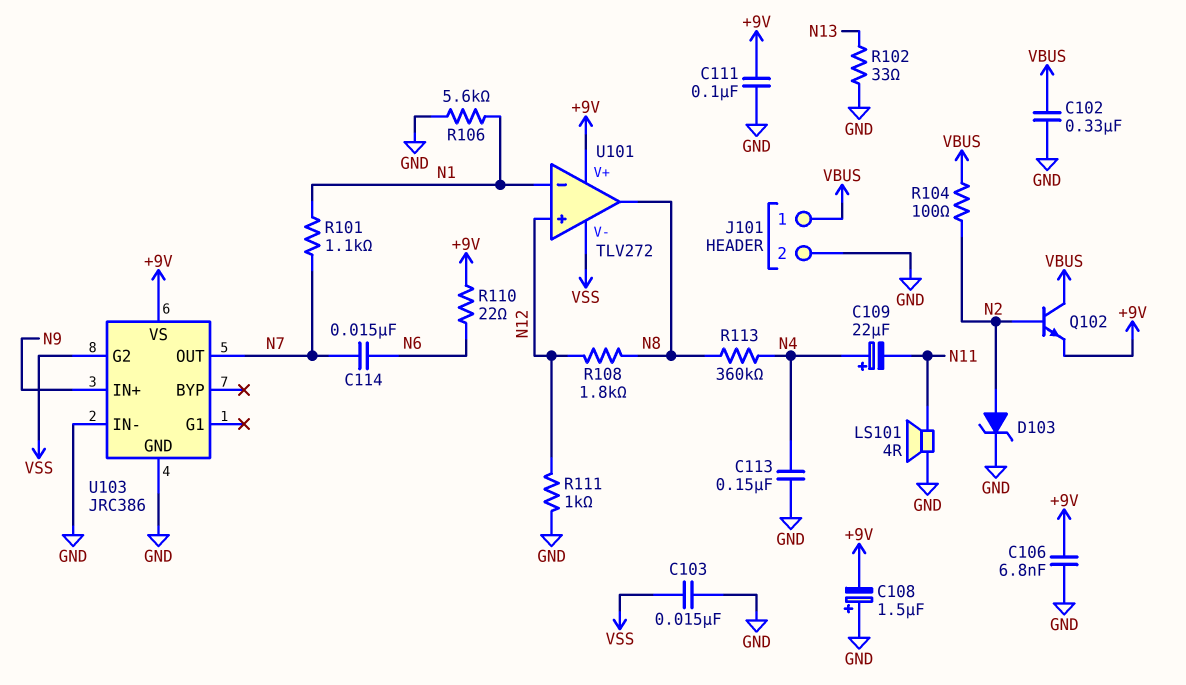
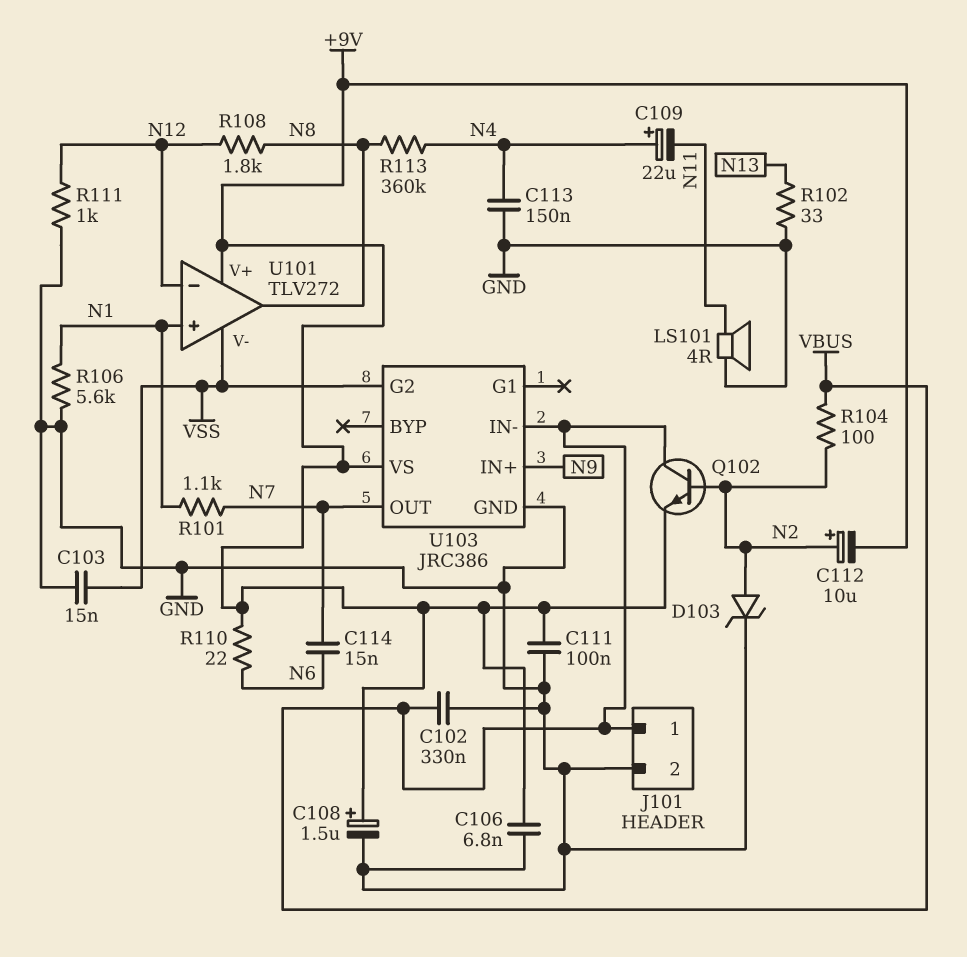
C108: 1.5uF (plus GND, minus +9V) -> 1.5uF (plus +9V, minus GND)
C112: none -> 10uF (plus N2, minus +9V)
U101 pin in+: N12 -> N1
U101 pin in-: N1 -> N12
U103 pin IN-: GND -> VBUS

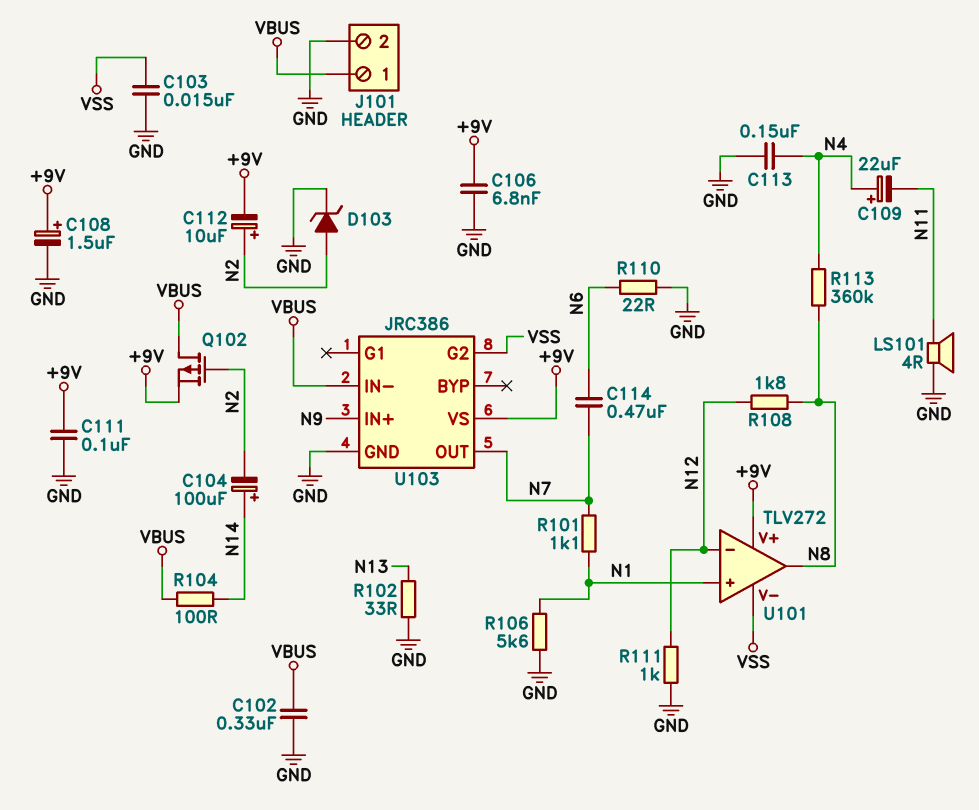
C104: none -> 100uF (plus N14, minus N2)
C114: 15nF (N6, N7) -> 470nF (N6, N7)
Q102: NPN (B N2, C VBUS, E +9V) -> PMOS (G N2, D VBUS, S +9V)
R104: 100 (N2, VBUS) -> 100 (N14, VBUS)
R110: 22 (+9V, N6) -> 22 (GND, N6)

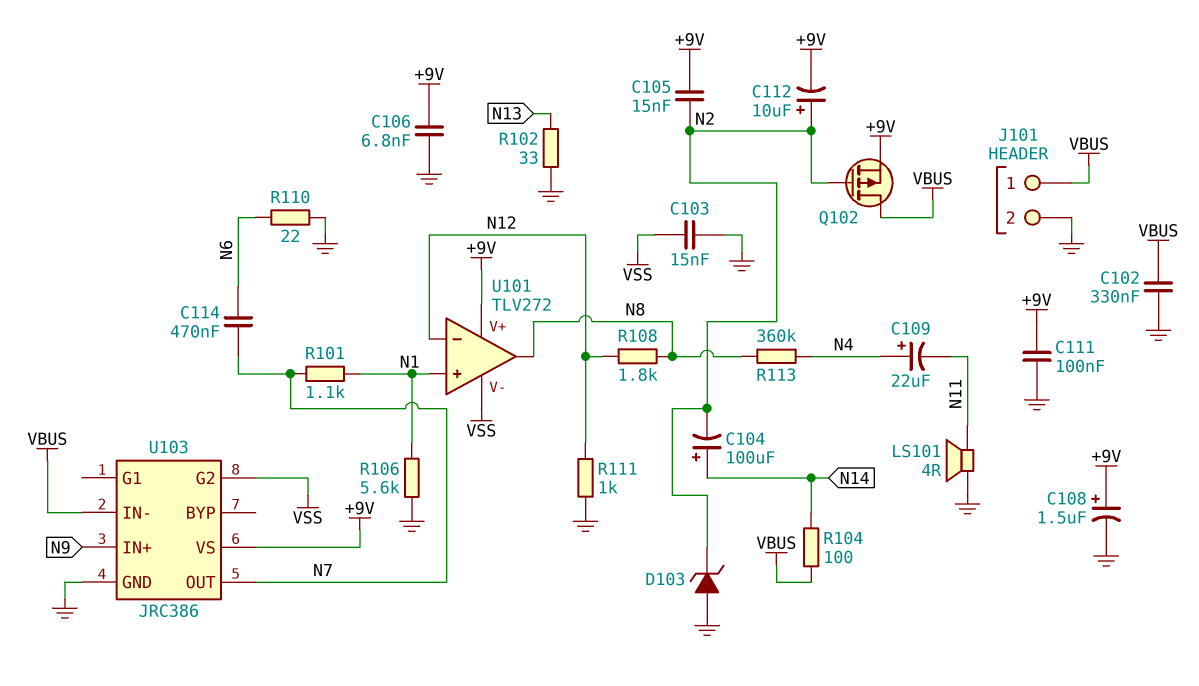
C105: none -> 15nF (+9V, N2)
C113: 150nF (GND, N4) -> none
D103: zener (A N2, K GND) -> zener (A GND, K N2)

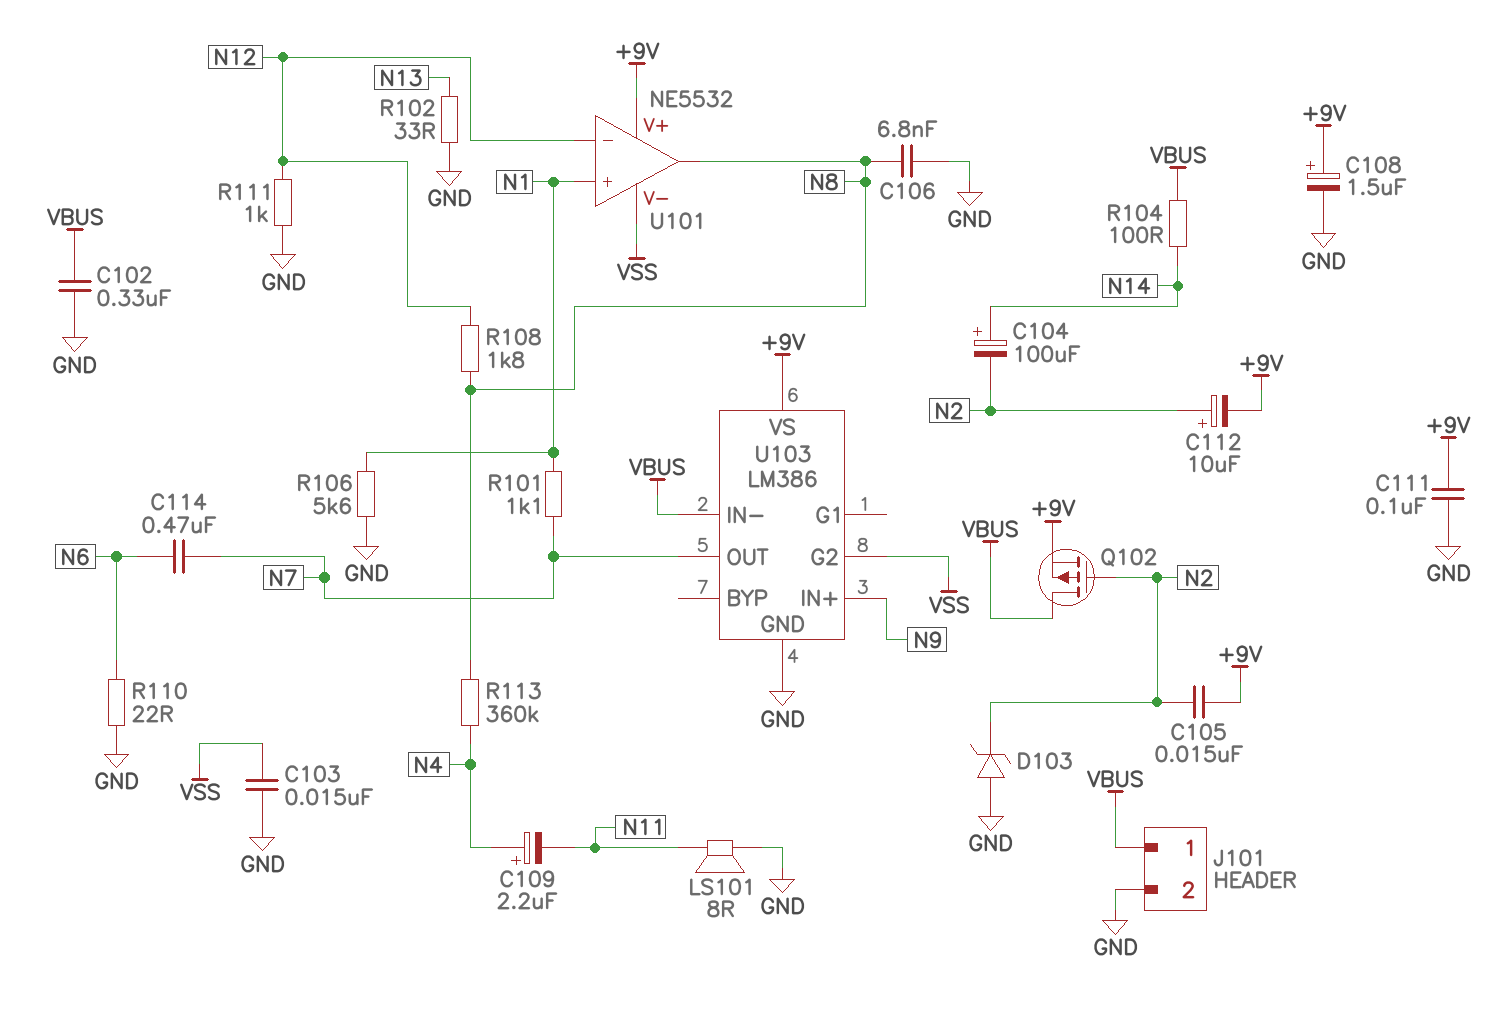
C106: 6.8nF (+9V, GND) -> 6.8nF (GND, N8)
C109: 22uF (plus N4, minus N11) -> 2.2uF (plus N4, minus N11)
LS101: speaker 4R (GND, N11) -> speaker 8R (GND, N11)
U101: TLV272 -> NE5532
U103: JRC386 -> LM386

